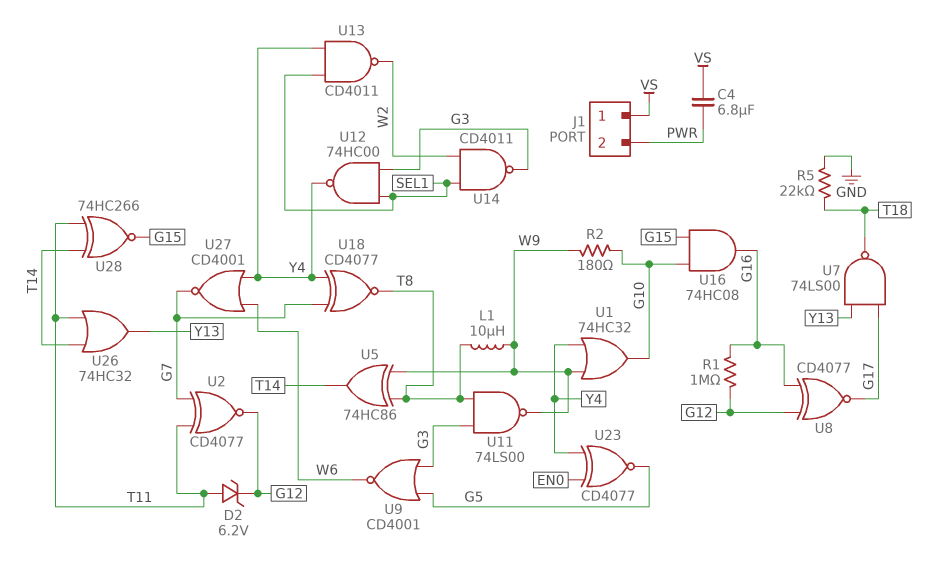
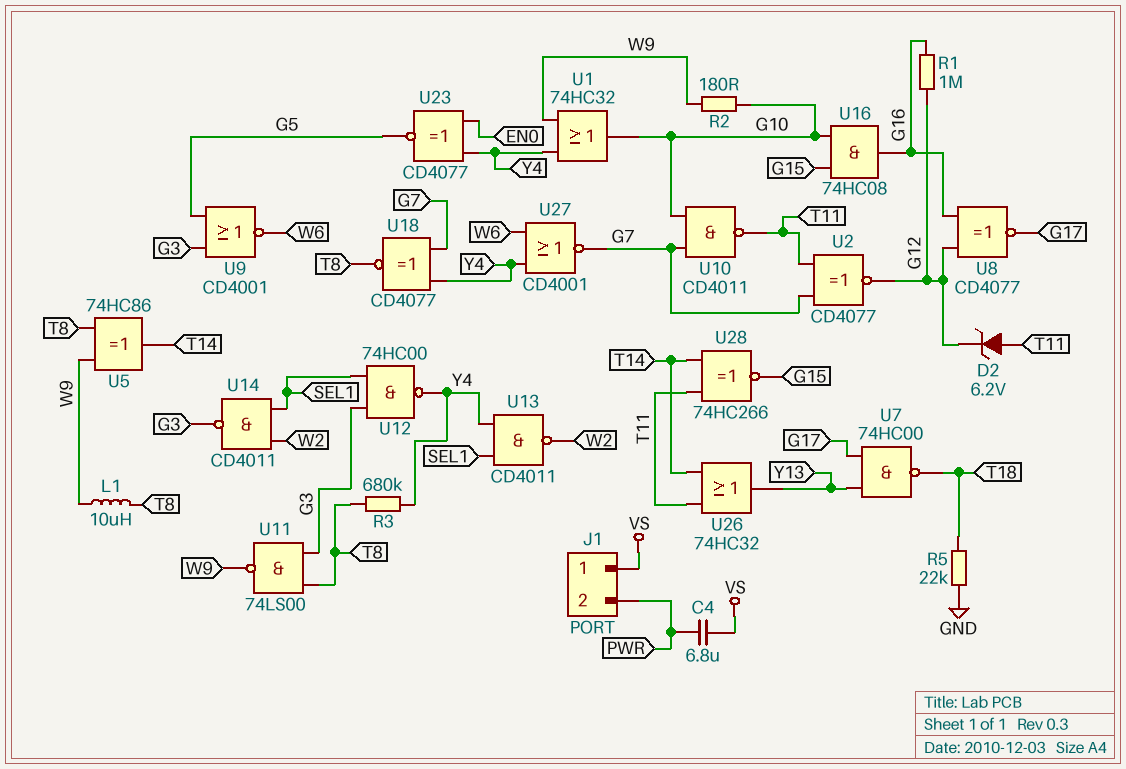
R3: none -> 680k (T8, Y4)
U7: NAND 74LS00 (in G17, in Y13, out T18) -> NAND 74HC00 (in G17, in Y13, out T18)
U10: none -> NAND CD4011 (in G7, in G10, out T11)

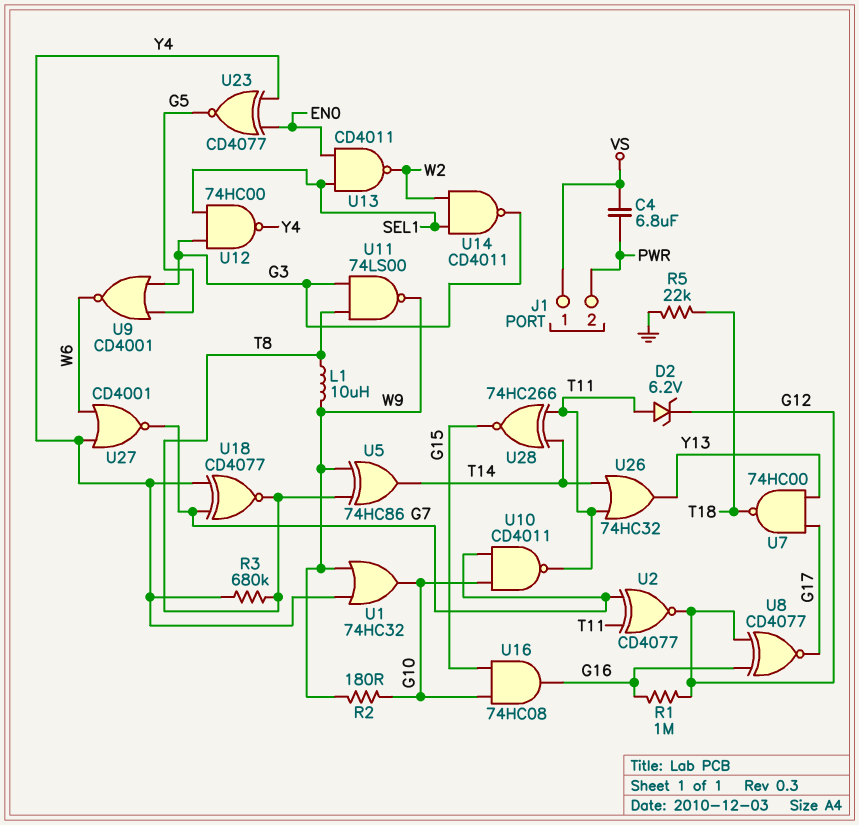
U13: NAND CD4011 (in SEL1, in Y4, out W2) -> NAND CD4011 (in EN0, in SEL1, out W2)

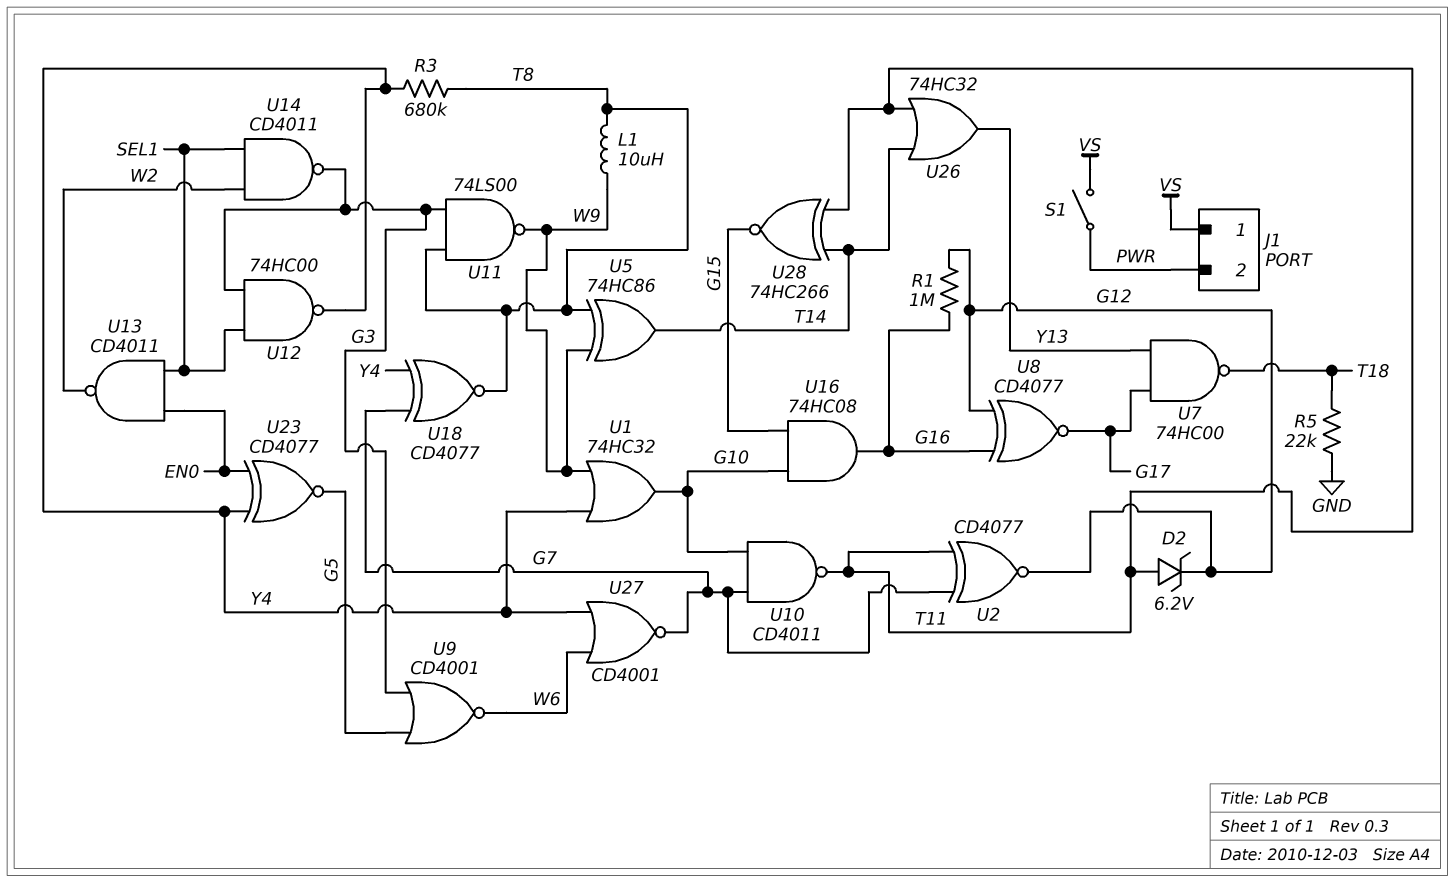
C4: 6.8uF (PWR, VS) -> none
R2: 180 (G10, W9) -> none
S1: none -> switch (PWR, VS)

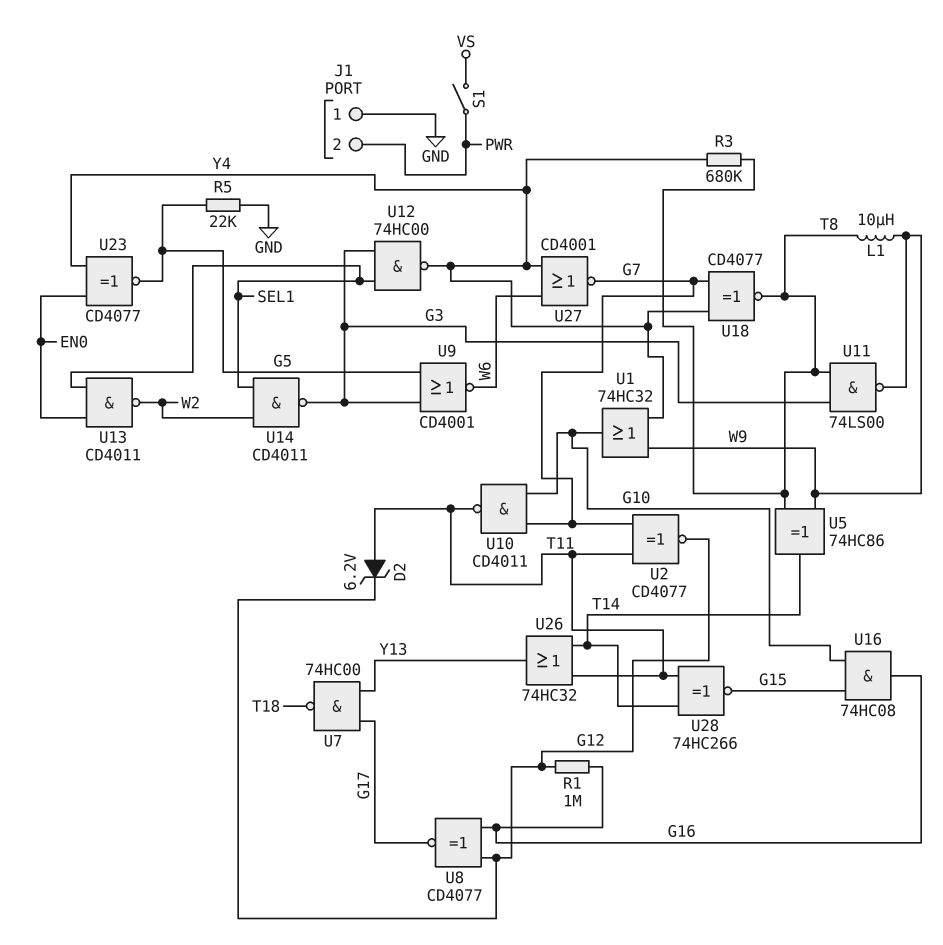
J1 pin 1: VS -> GND
R5: 22k (GND, T18) -> 22k (G5, GND)

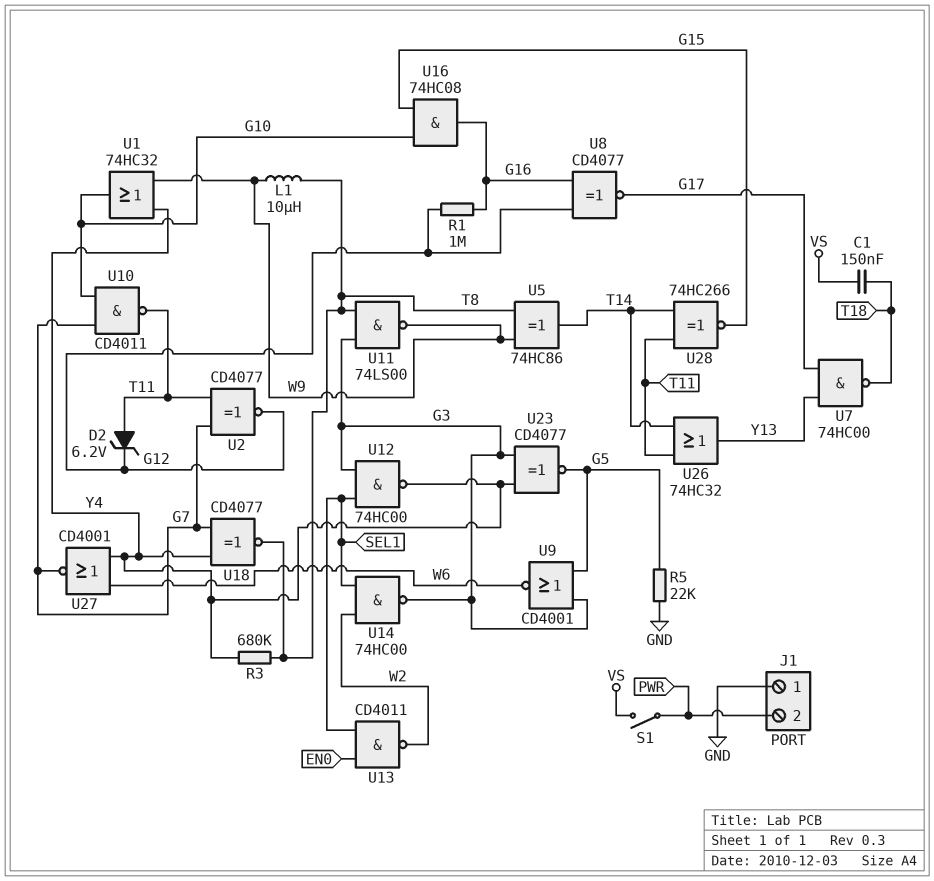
C1: none -> 150nF (T18, VS)
U14: NAND CD4011 (in SEL1, in W2, out G3) -> NAND 74HC00 (in SEL1, in W2, out G3)
U23: XNOR CD4077 (in EN0, in Y4, out G5) -> XNOR CD4077 (in G3, in Y4, out G5)

